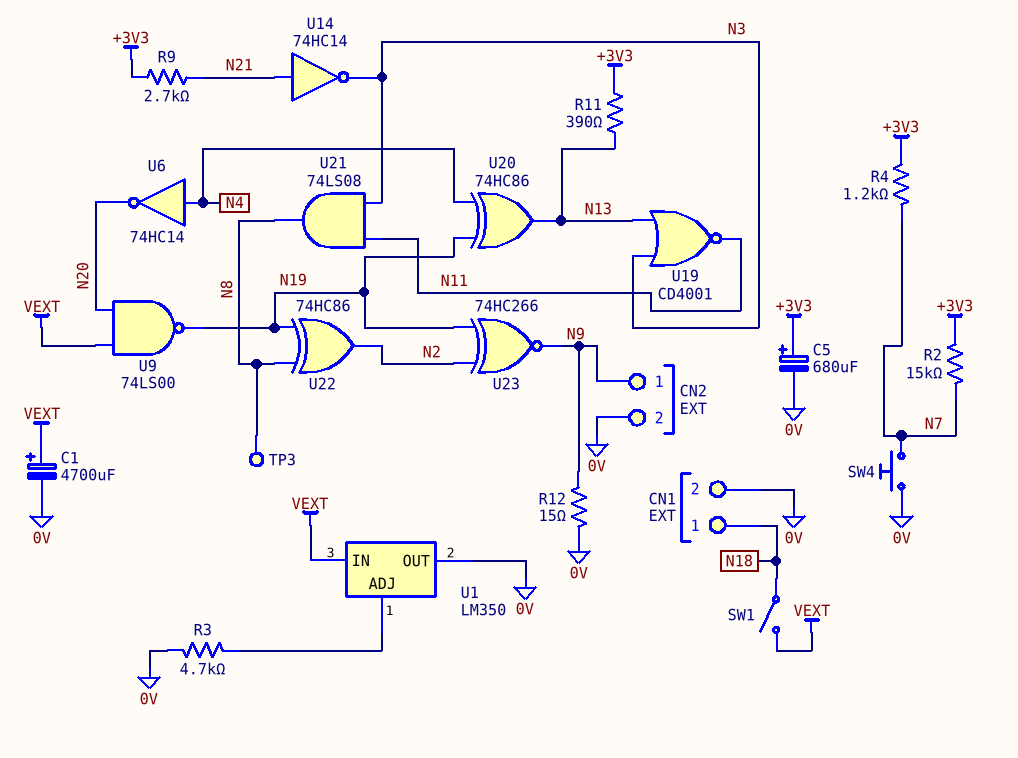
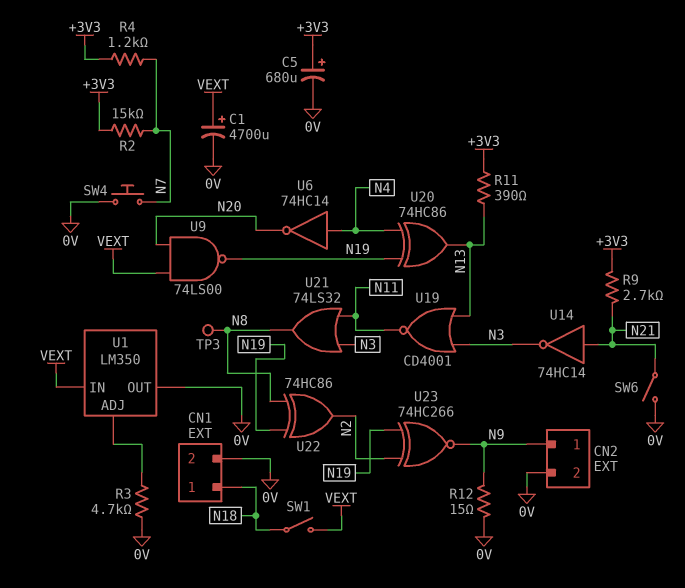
SW6: none -> switch (0V, N21)
U21: AND 74LS08 (in N3, in N11, out N8) -> OR 74LS32 (in N3, in N11, out N8)

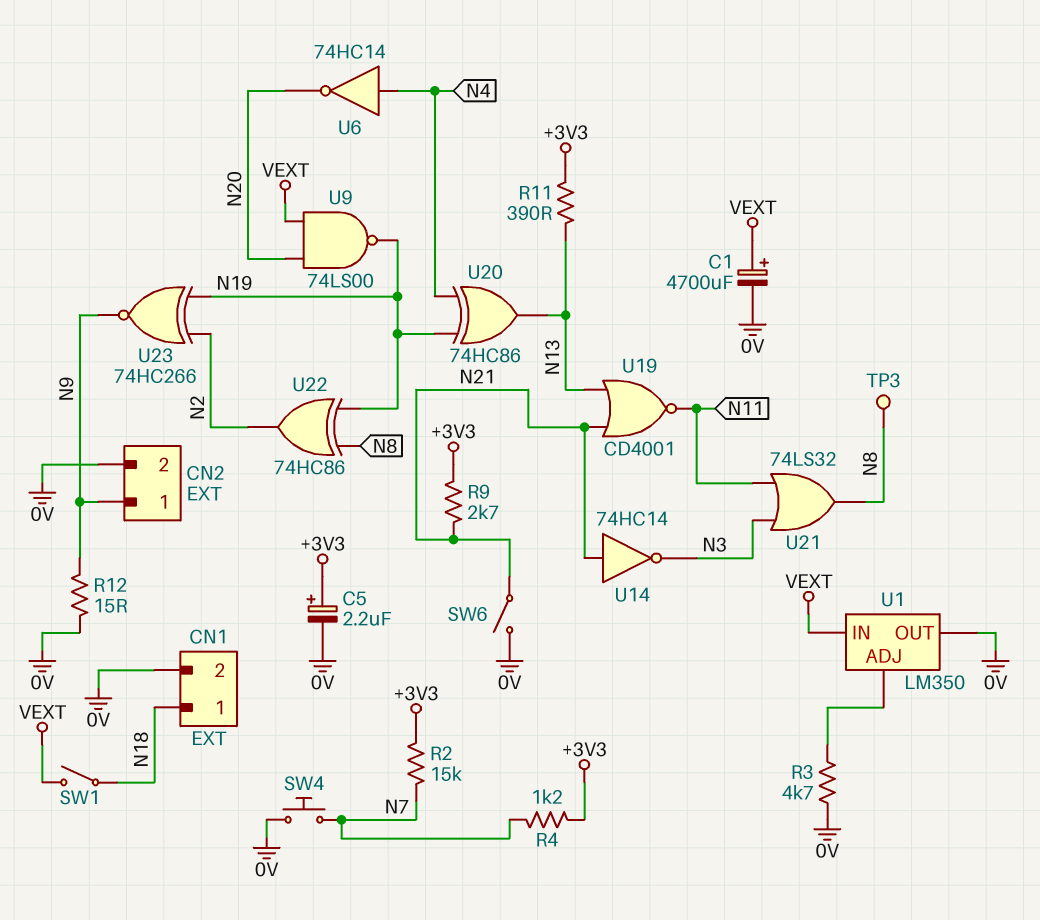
C5: 680uF (plus +3V3, minus 0V) -> 2.2uF (plus +3V3, minus 0V)
U19: NOR CD4001 (in N3, in N13, out N11) -> NOR CD4001 (in N13, in N21, out N11)

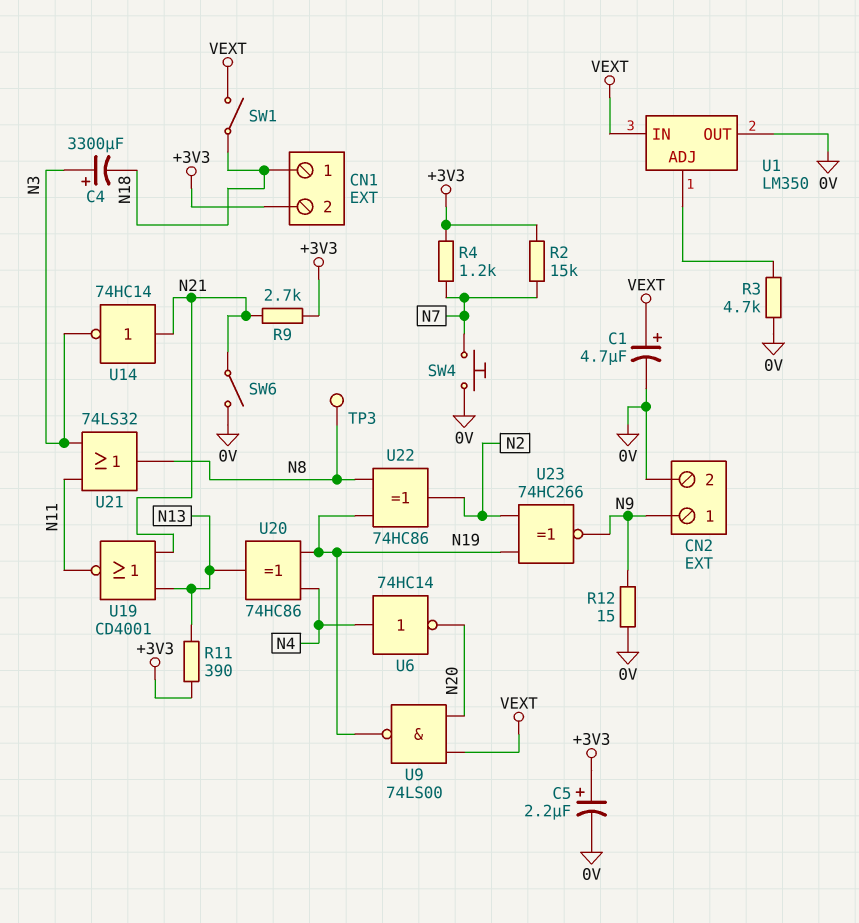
C1: 4700uF (plus VEXT, minus 0V) -> 4.7uF (plus VEXT, minus 0V)
C4: none -> 3300uF (plus N3, minus N18)
CN1 pin 2: 0V -> +3V3

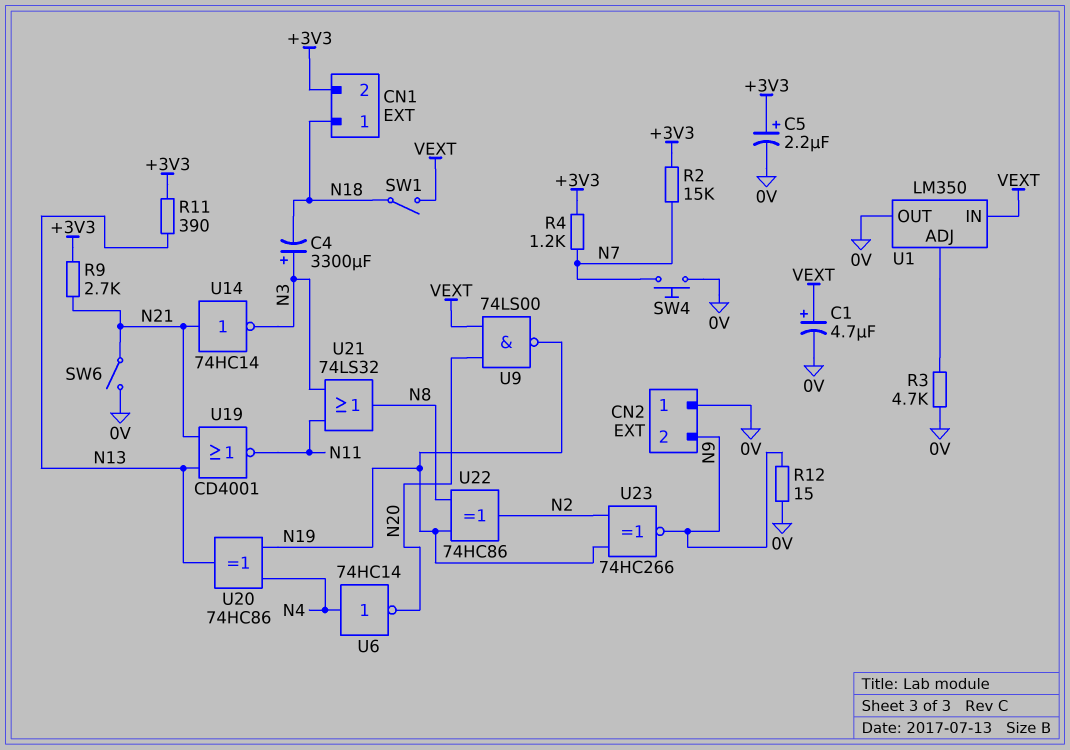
CN2 pin 1: N9 -> 0V
CN2 pin 2: 0V -> N9
TP3: test point (N8) -> none

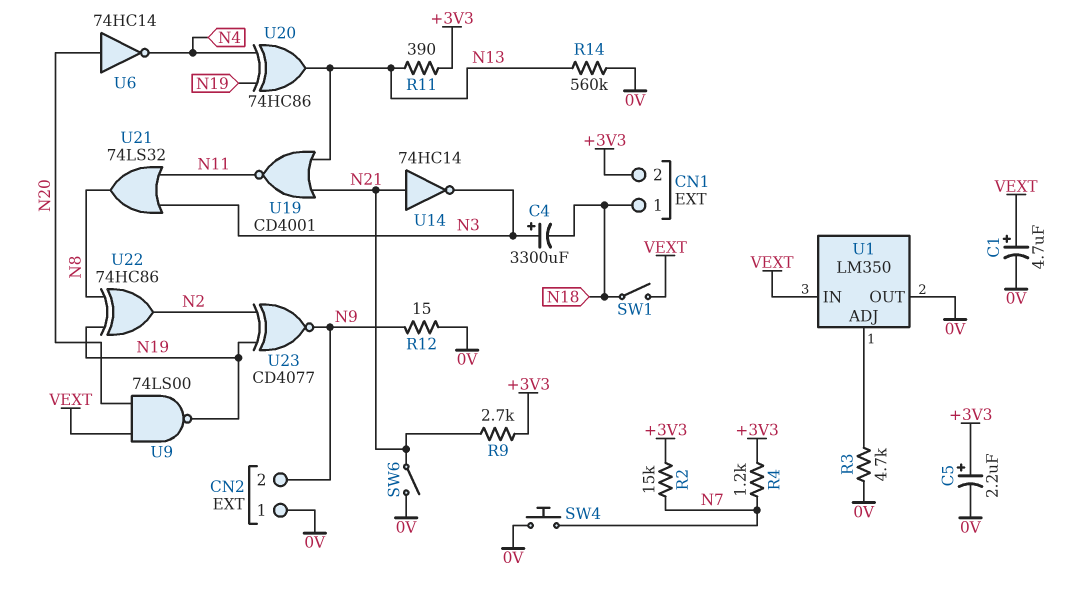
R14: none -> 560k (0V, N13)
U6: NOT 74HC14 (in N4, out N20) -> NOT 74HC14 (in N20, out N4)
U23: XNOR 74HC266 (in N2, in N19, out N9) -> XNOR CD4077 (in N2, in N19, out N9)

